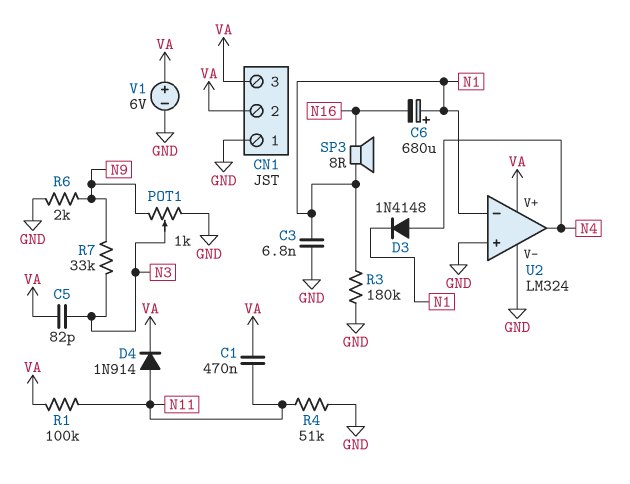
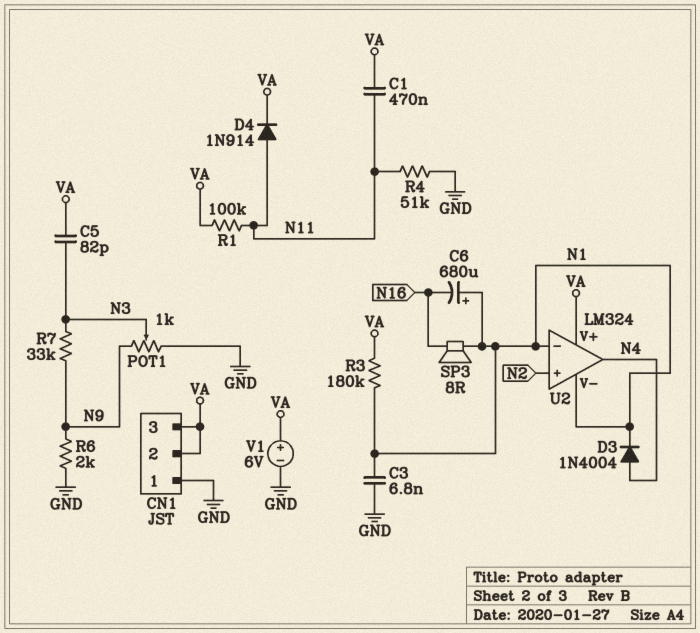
D3: diode 1N4148 (A N4, K N1) -> diode 1N4004 (A N4, K N1)
R3: 180k (GND, N1) -> 180k (N1, VA)
U2 pin V-: GND -> N1
U2 pin in+: GND -> N2

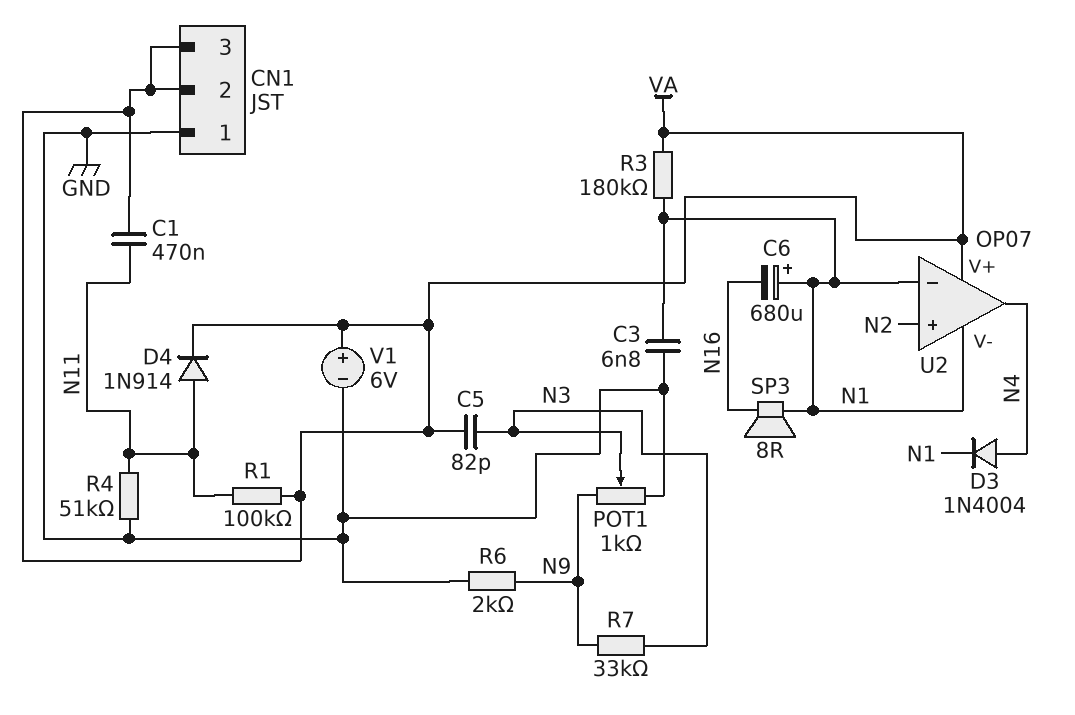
U2: LM324 -> OP07

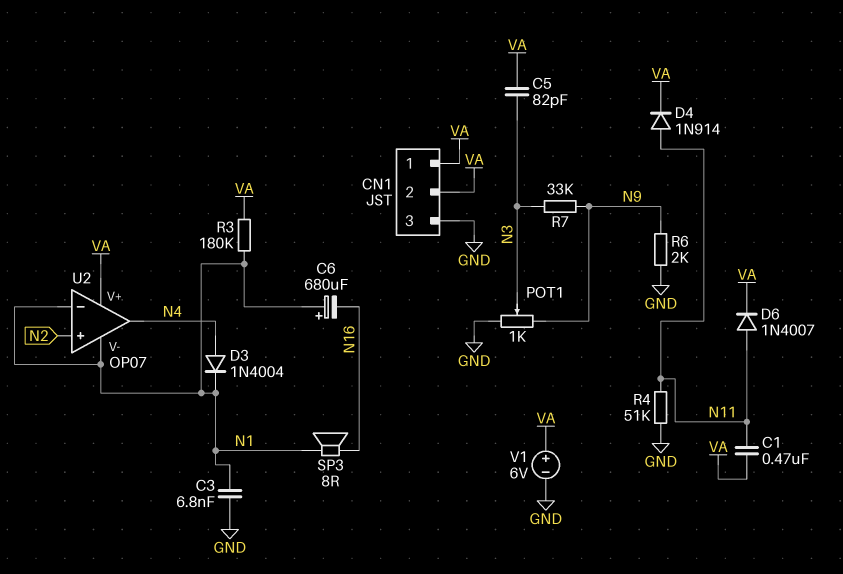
CN1 pin 1: GND -> VA
CN1 pin 3: VA -> GND
D6: none -> diode 1N4007 (A N11, K VA)
R1: 100k (N11, VA) -> none

